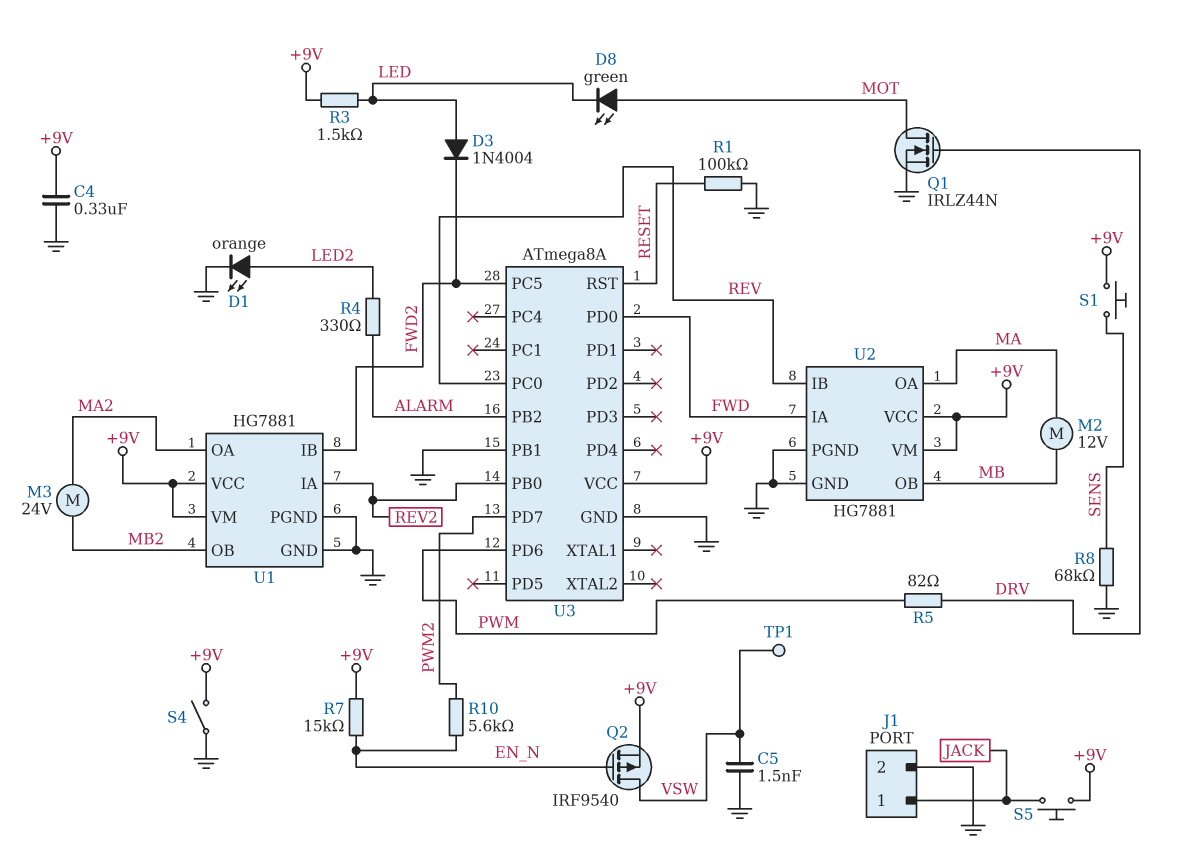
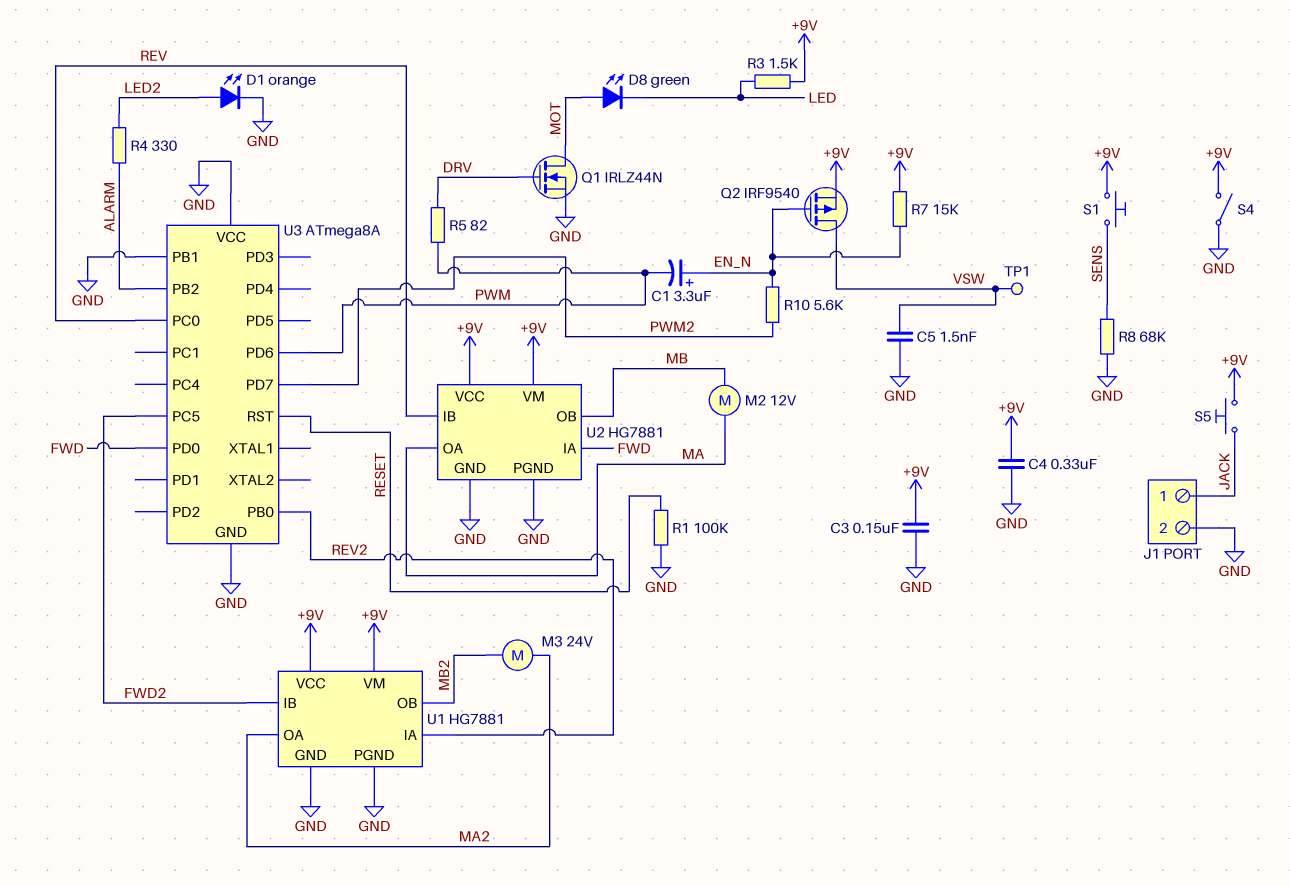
C1: none -> 3.3uF (plus EN_N, minus PWM)
C3: none -> 150nF (+9V, GND)
D3: diode 1N4004 (A LED, K FWD2) -> none
U3 pin VCC: +9V -> GND

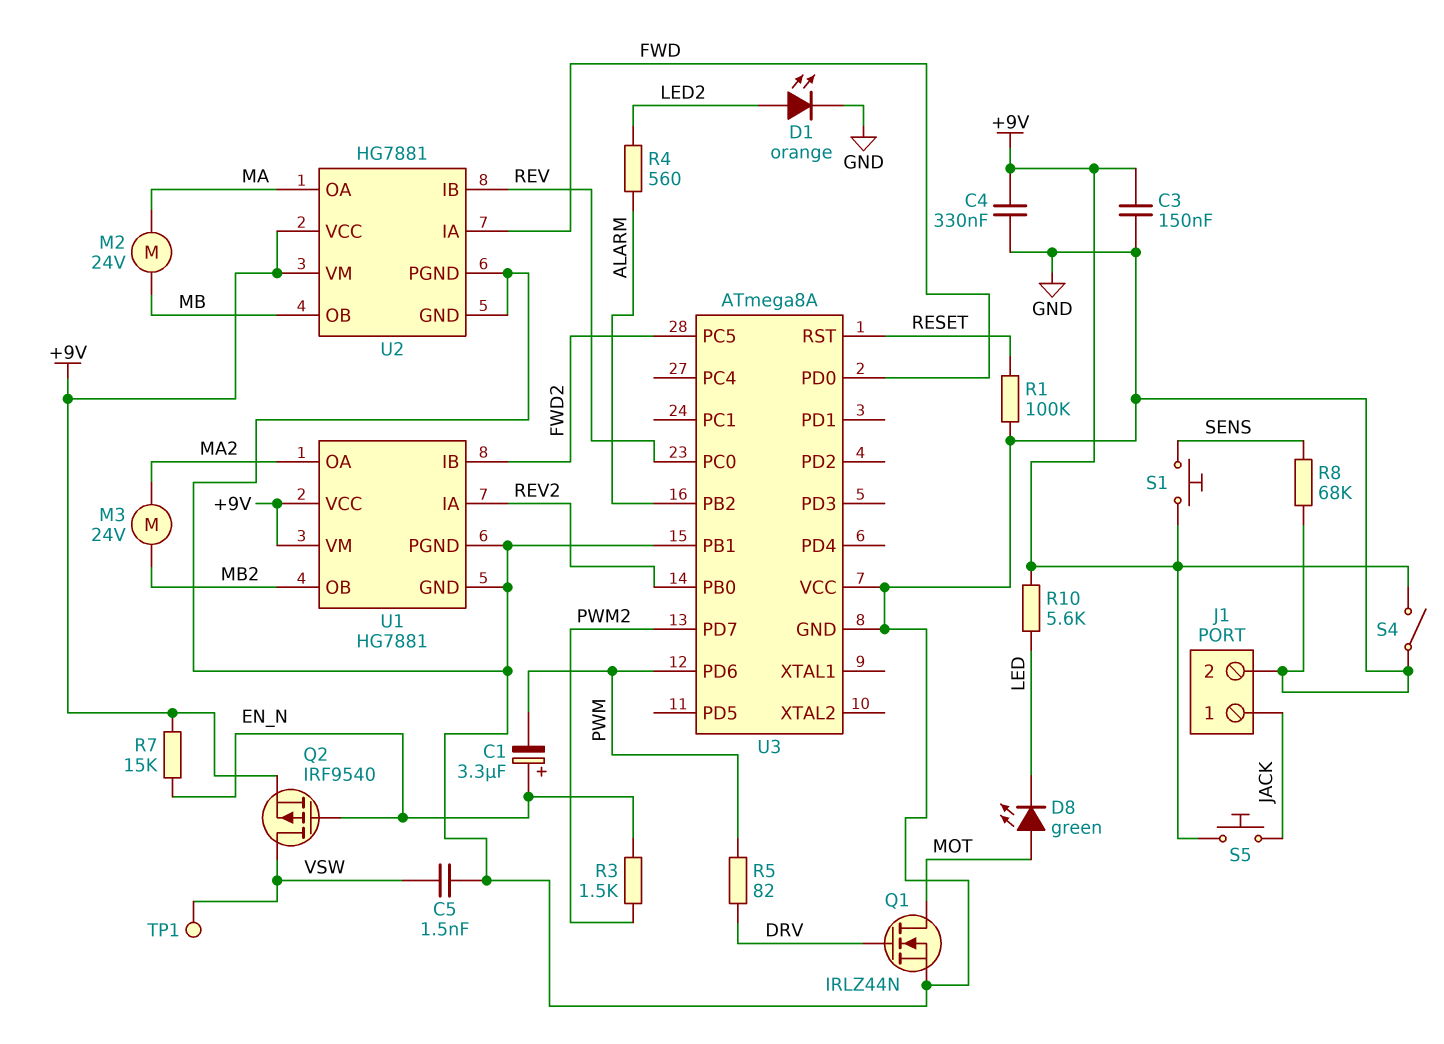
M2: motor 12V (MA, MB) -> motor 24V (MA, MB)
R3: 1.5k (+9V, LED) -> 1.5k (EN_N, PWM2)
R4: 330 (ALARM, LED2) -> 560 (ALARM, LED2)
R10: 5.6k (EN_N, PWM2) -> 5.6k (+9V, LED)

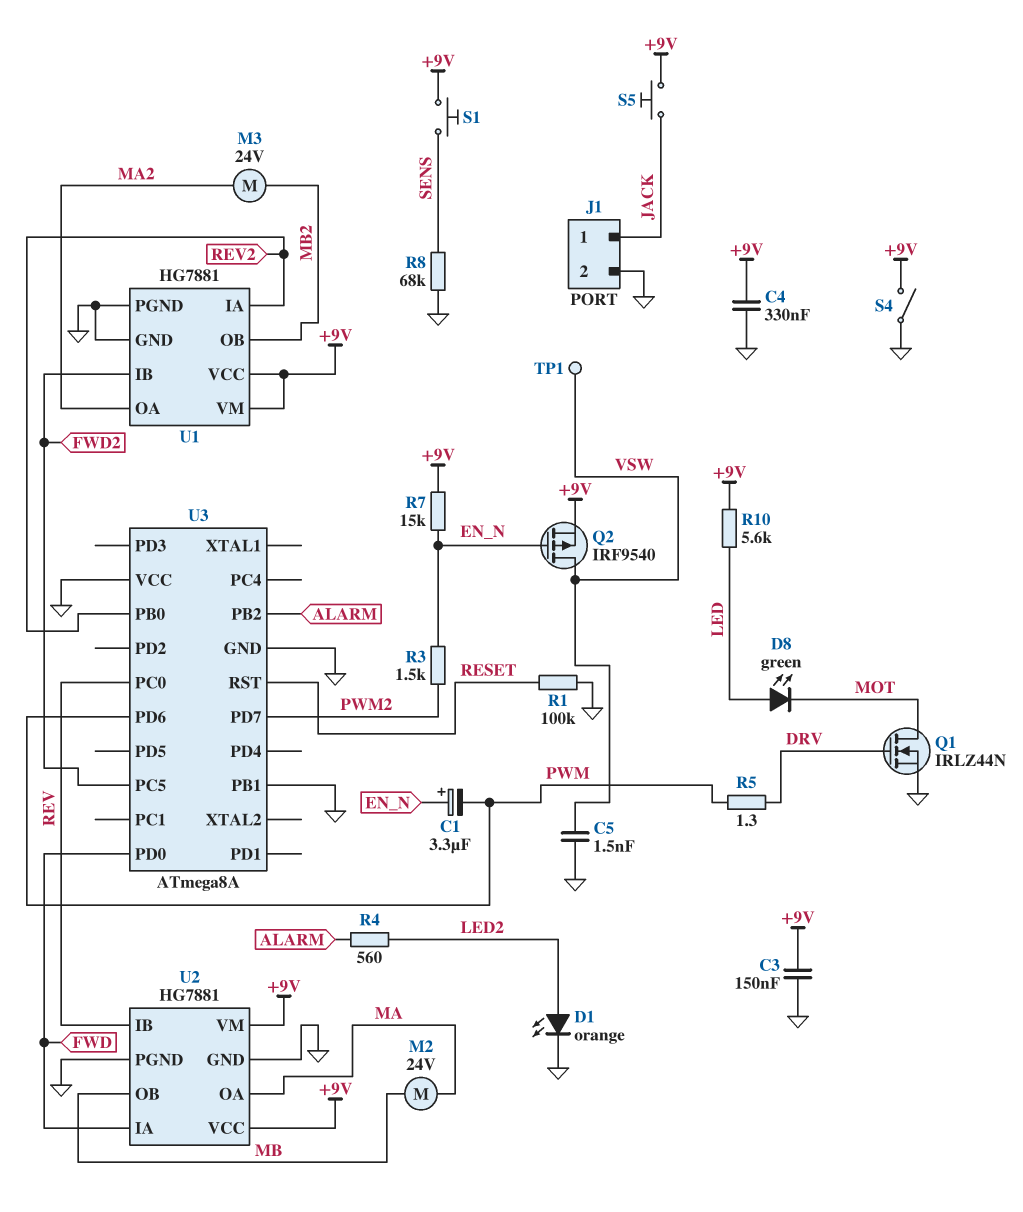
D8: LED green (A MOT, K LED) -> LED green (A LED, K MOT)
R5: 82 (DRV, PWM) -> 1.3 (DRV, PWM)

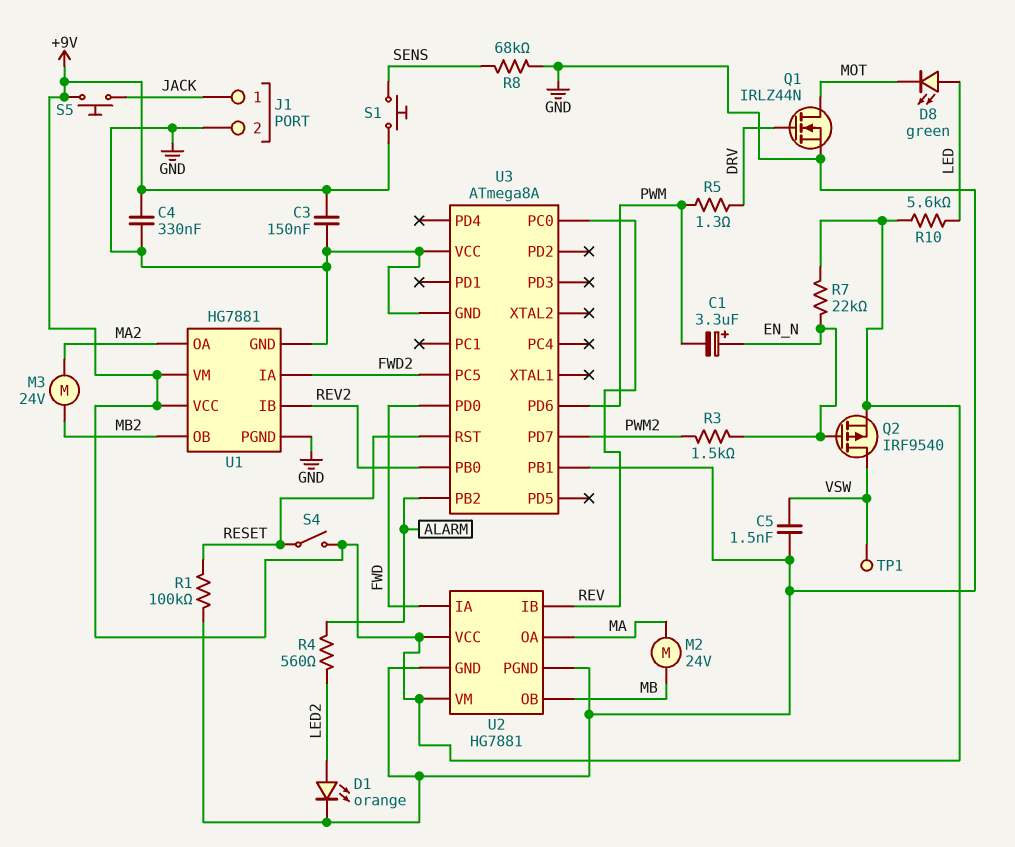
R7: 15k (+9V, EN_N) -> 22k (+9V, EN_N)
S4: switch (+9V, GND) -> switch (+9V, RESET)
U1 pin IA: REV2 -> FWD2
U1 pin IB: FWD2 -> REV2

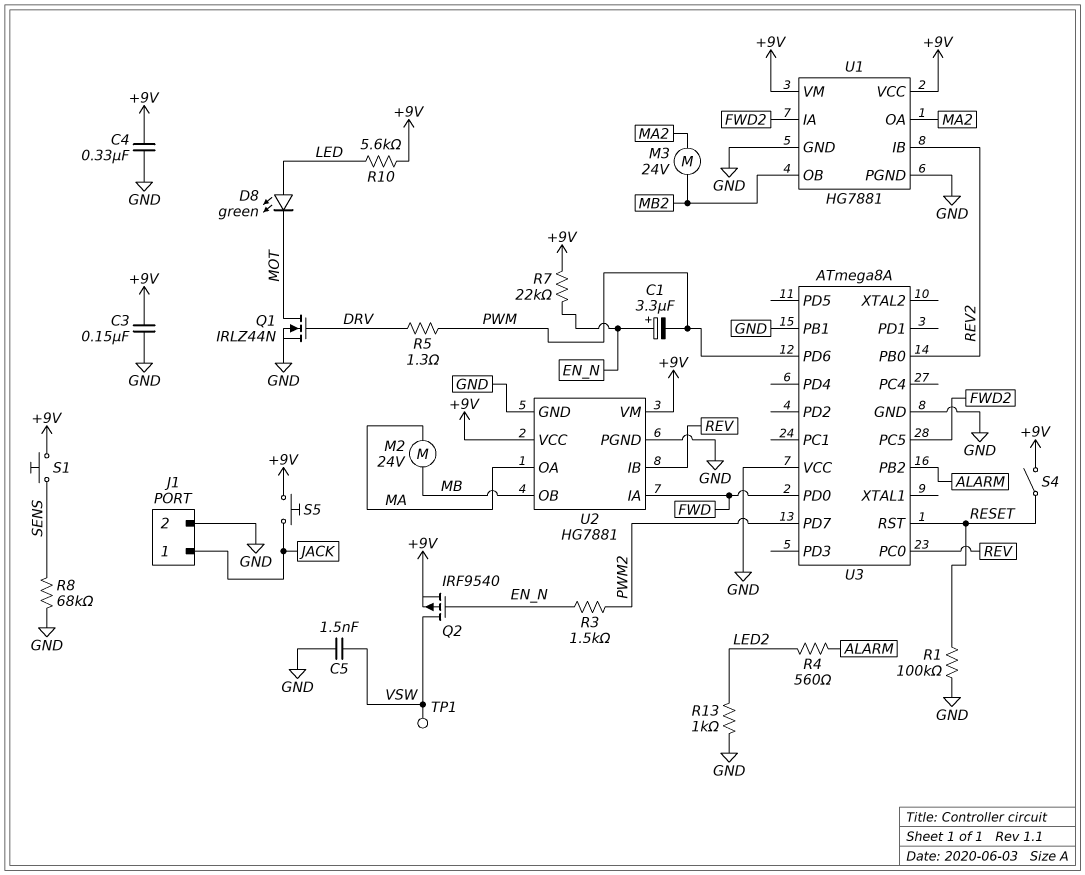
D1: LED orange (A LED2, K GND) -> none
R13: none -> 1k (GND, LED2)

